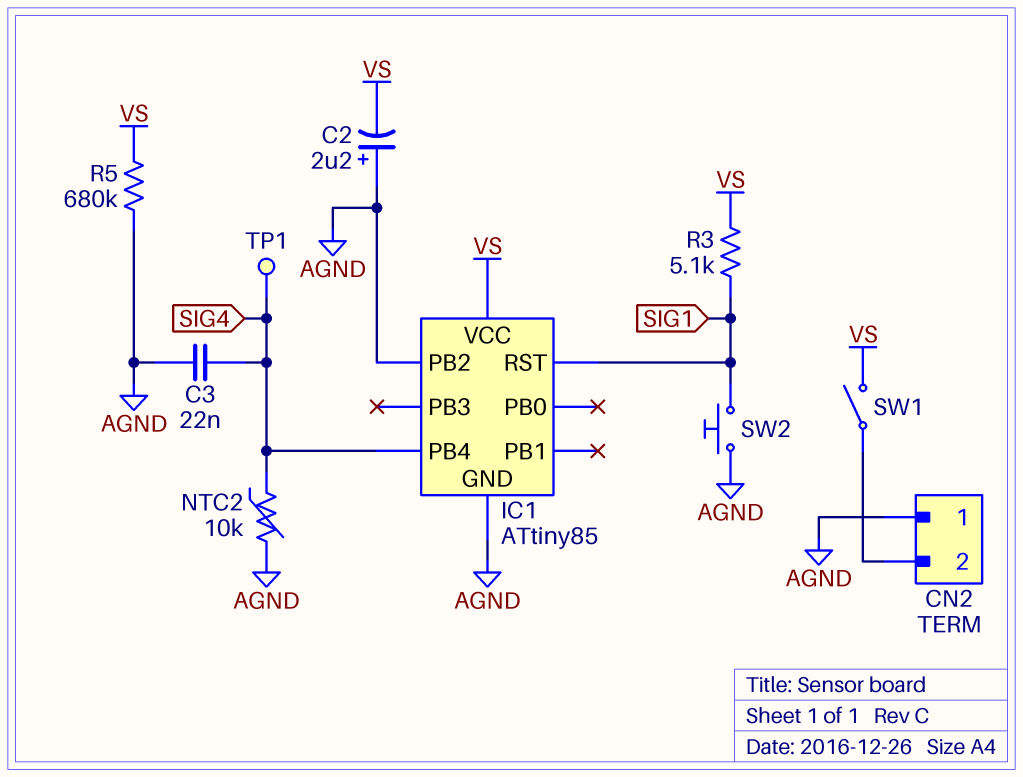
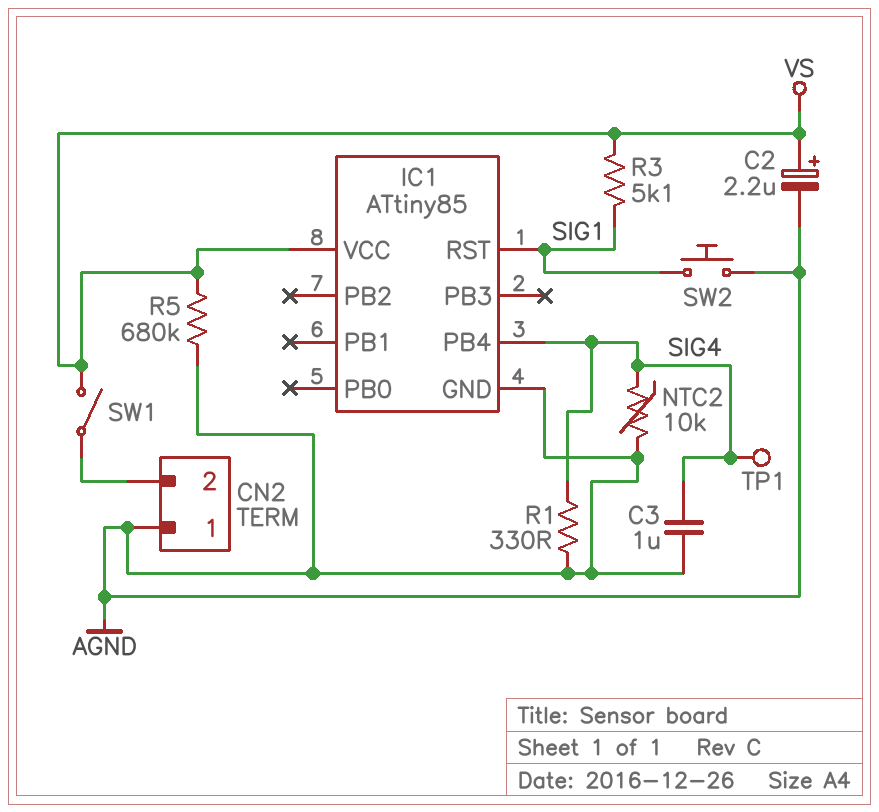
C2: 2.2uF (plus AGND, minus VS) -> 2.2uF (plus VS, minus AGND)
C3: 22nF (AGND, SIG4) -> 1uF (AGND, SIG4)
IC1 pin PB2: AGND -> none
R1: none -> 330 (AGND, SIG4)

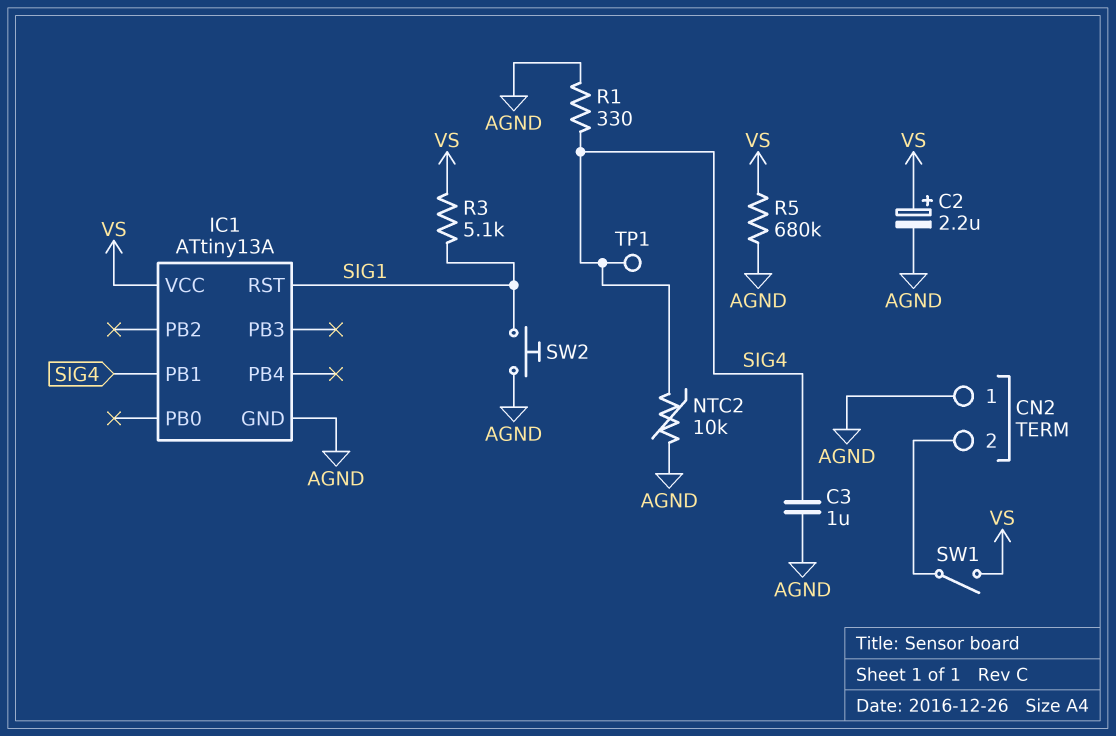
IC1: ATtiny85 -> ATtiny13A
IC1 pin PB1: none -> SIG4
IC1 pin PB4: SIG4 -> none

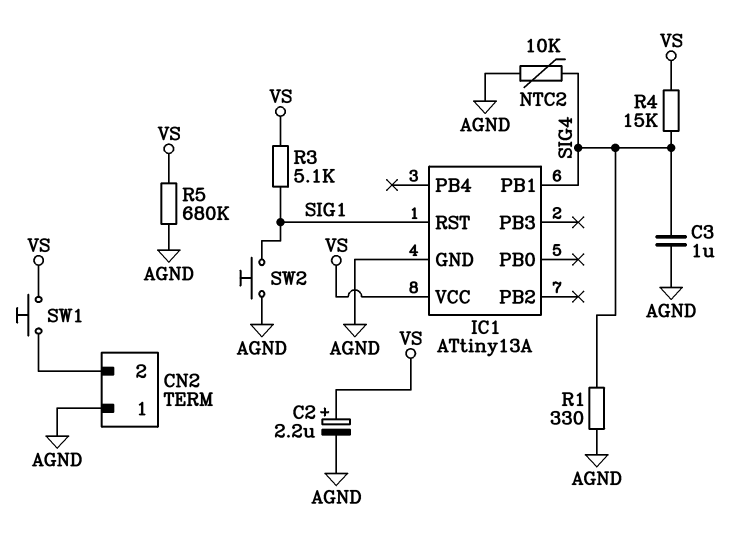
R4: none -> 15k (SIG4, VS)
SW1: switch (CN2/2, VS) -> button (CN2/2, VS)
TP1: test point (SIG4) -> none

